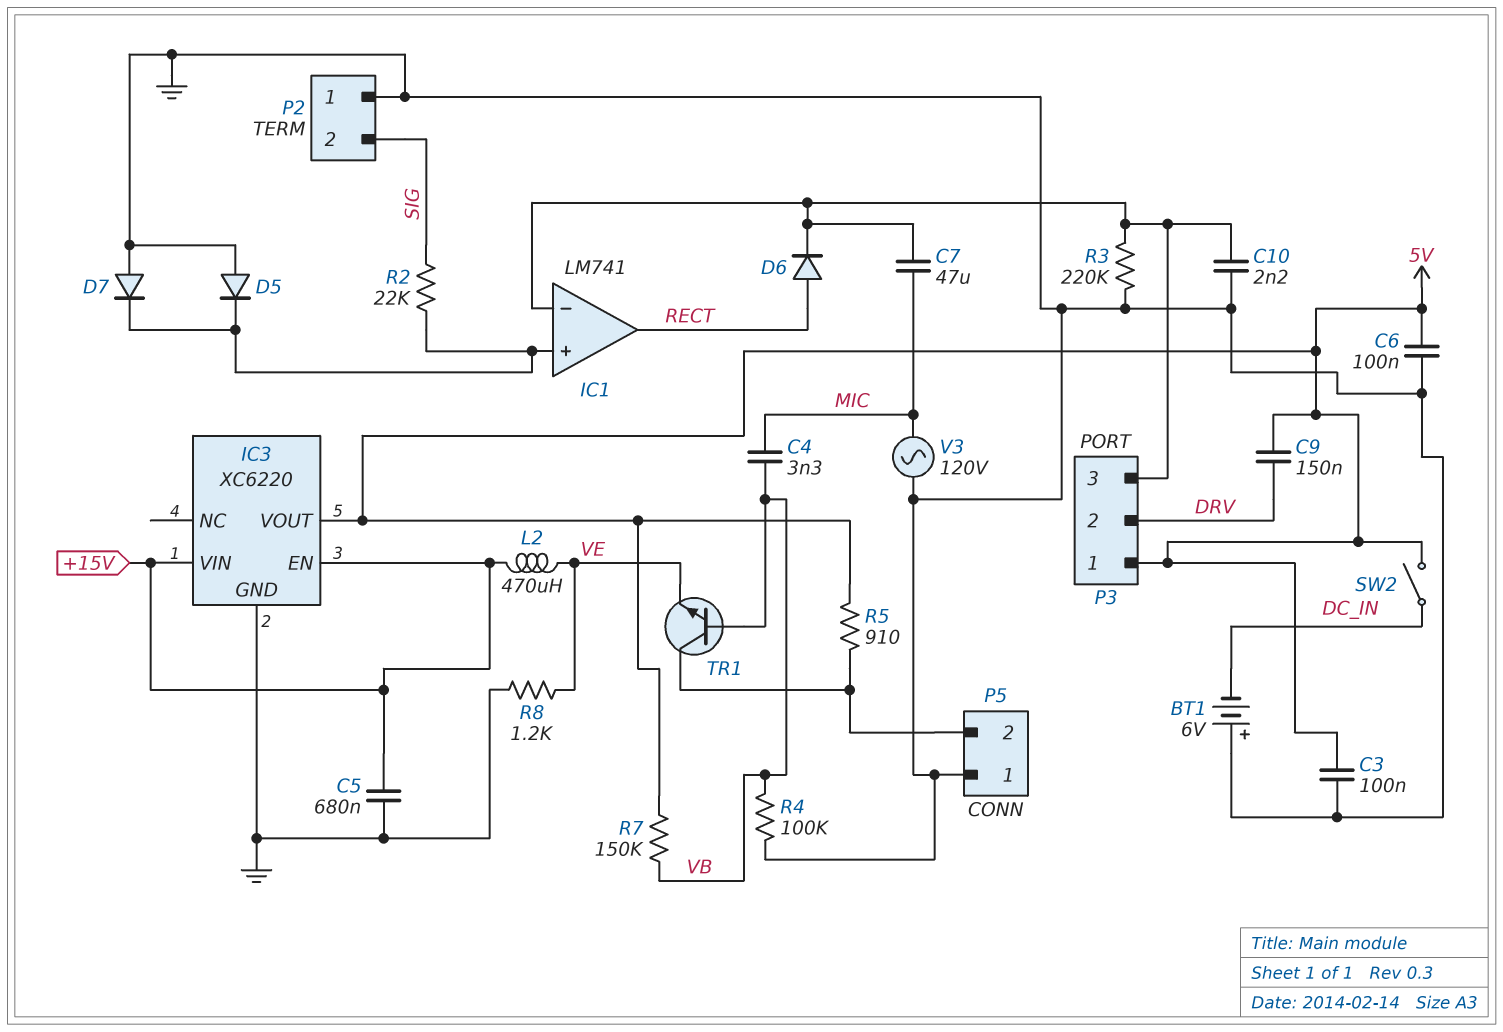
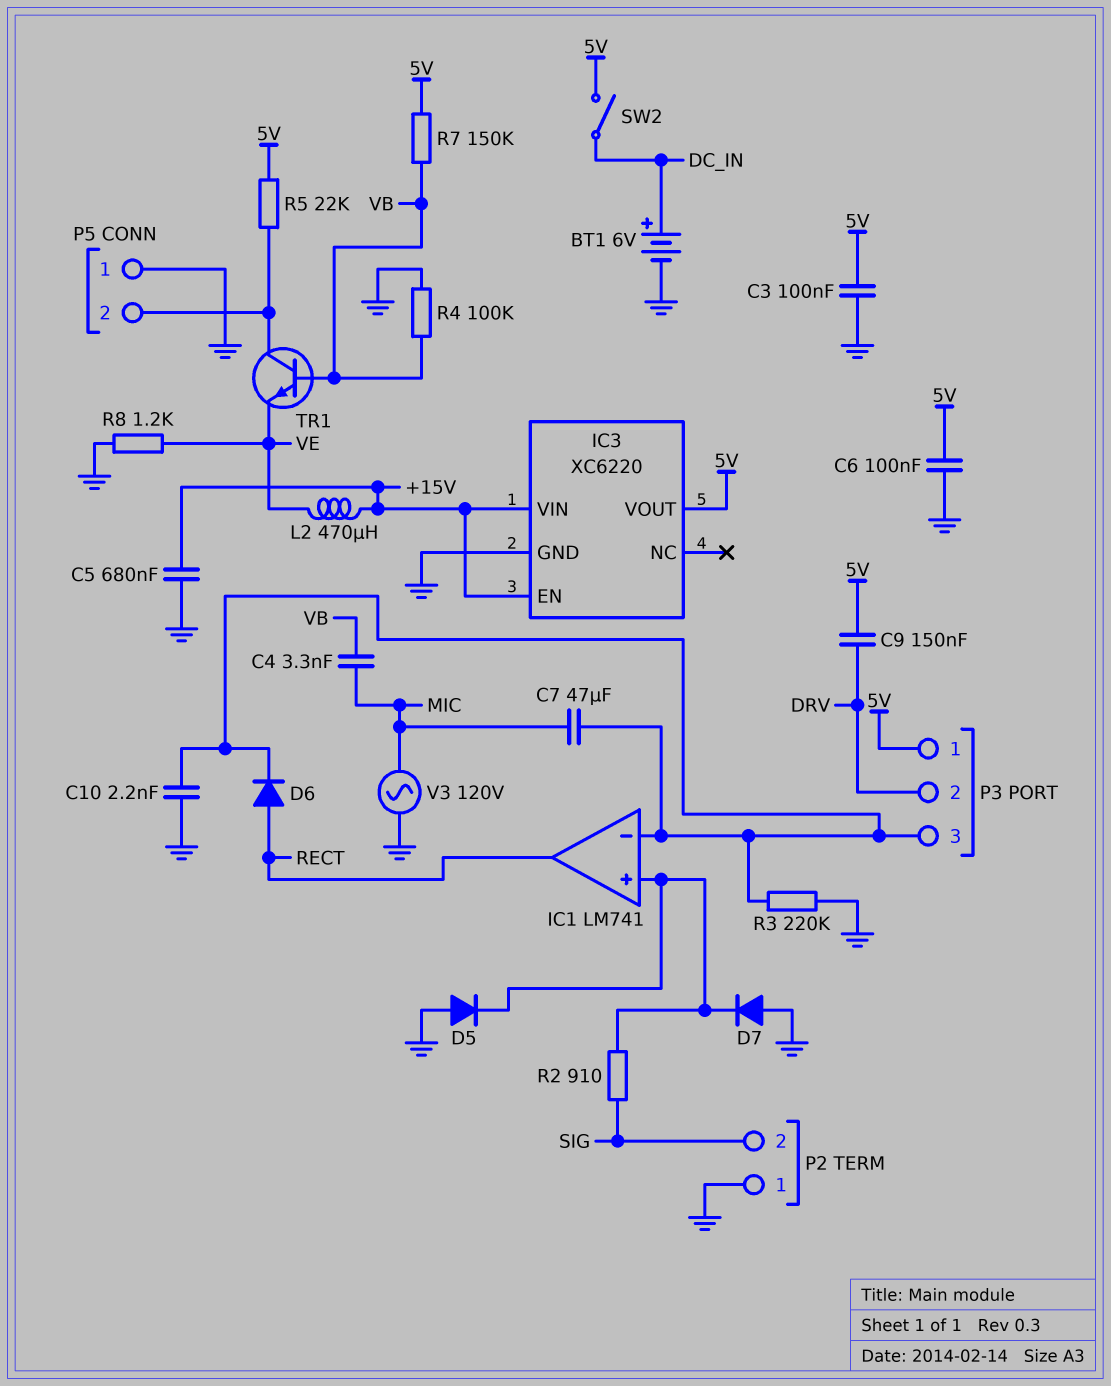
BT1: 6V (plus GND, minus DC_IN) -> 6V (plus DC_IN, minus GND)
R2: 22k (IC1/in+, SIG) -> 910 (IC1/in+, SIG)
R5: 910 (5V, P5/2) -> 22k (5V, P5/2)

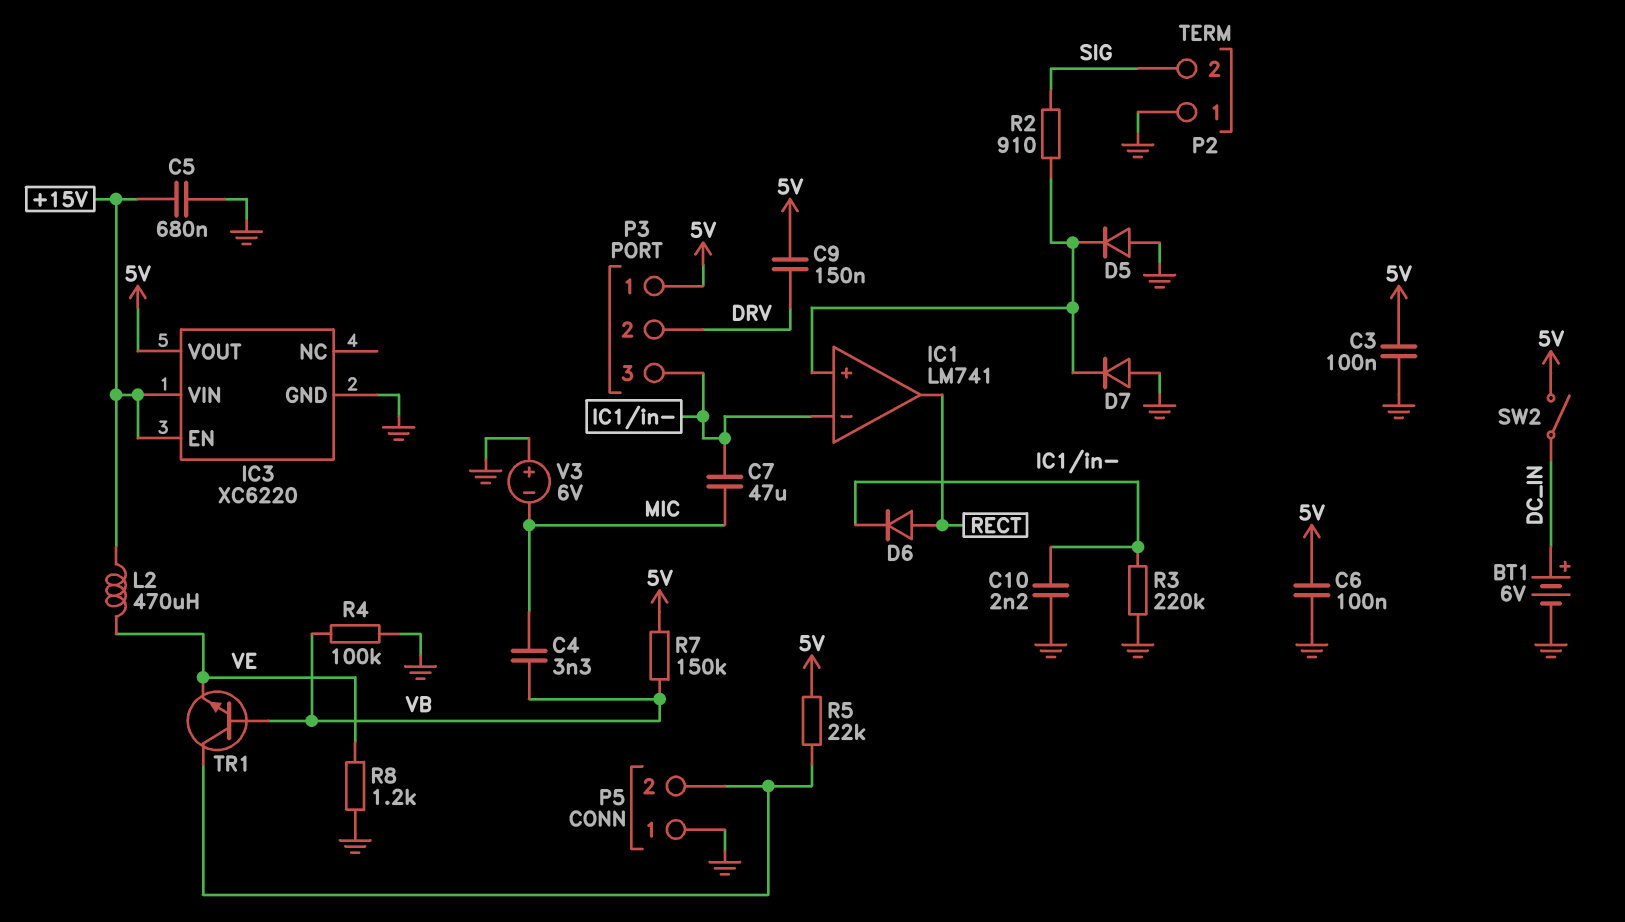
V3: AC 120V (GND, MIC) -> 6V (plus GND, minus MIC)

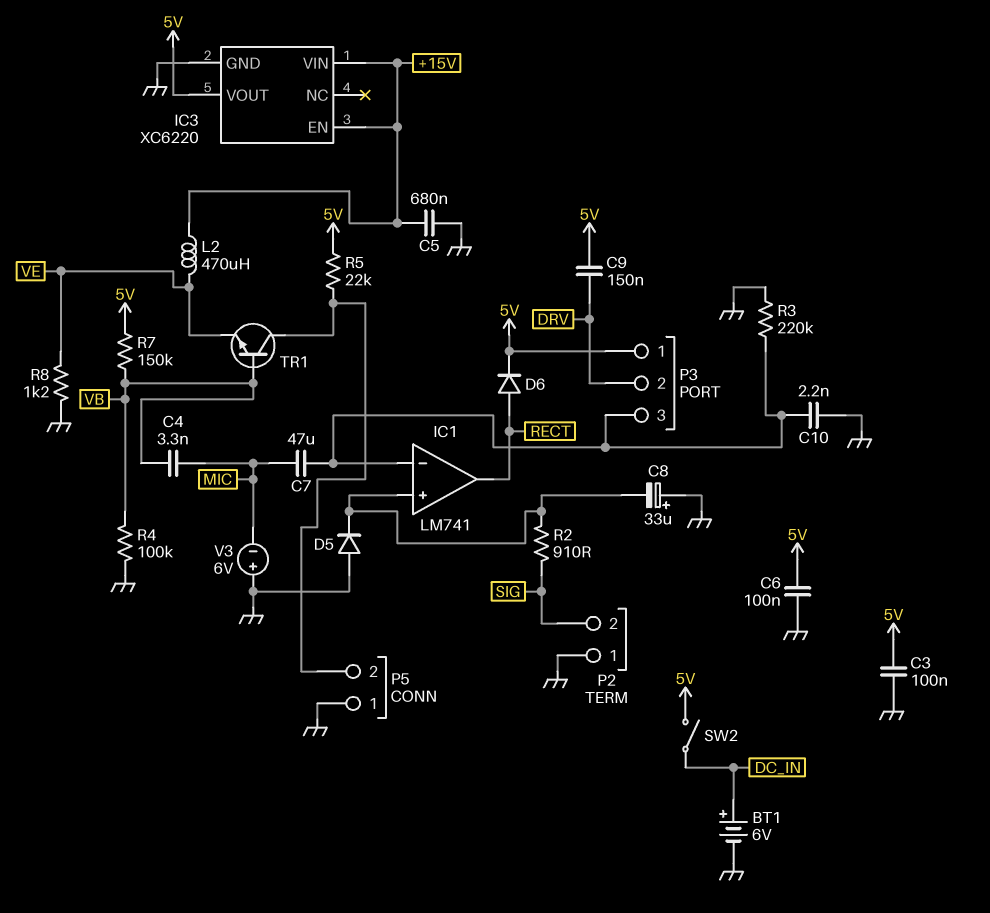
C8: none -> 33uF (plus GND, minus IC1/in+)
D6: diode (A RECT, K IC1/in-) -> diode (A RECT, K 5V)
D7: diode (A GND, K IC1/in+) -> none

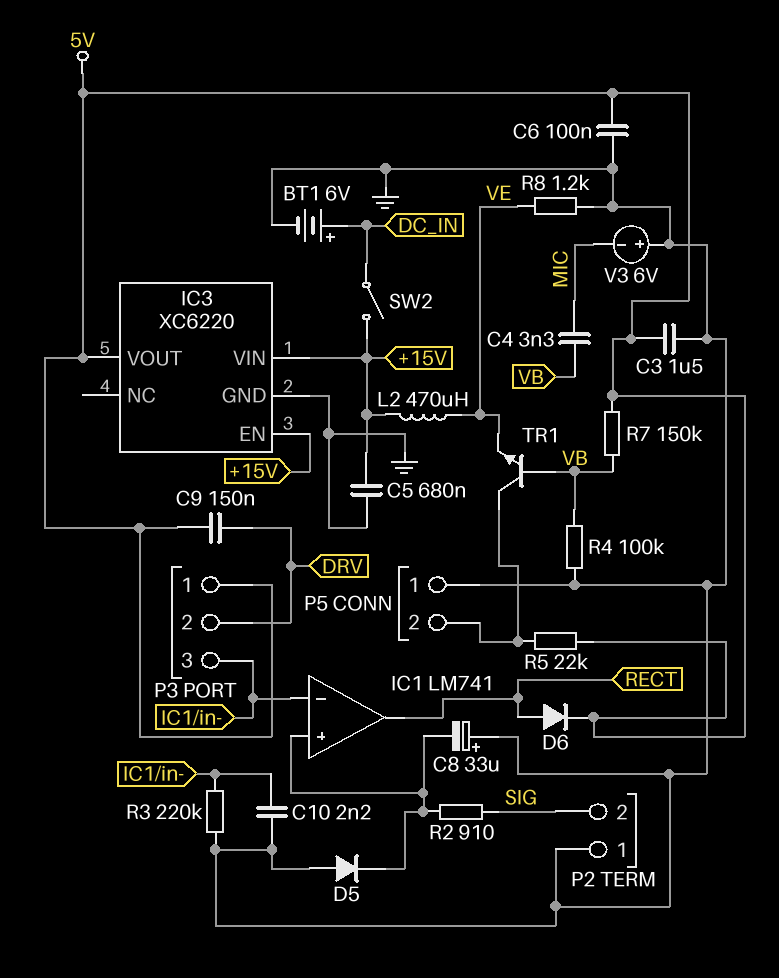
C3: 100nF (5V, GND) -> 1.5uF (5V, GND)
C7: 47uF (IC1/in-, MIC) -> none
SW2: switch (5V, DC_IN) -> switch (+15V, DC_IN)

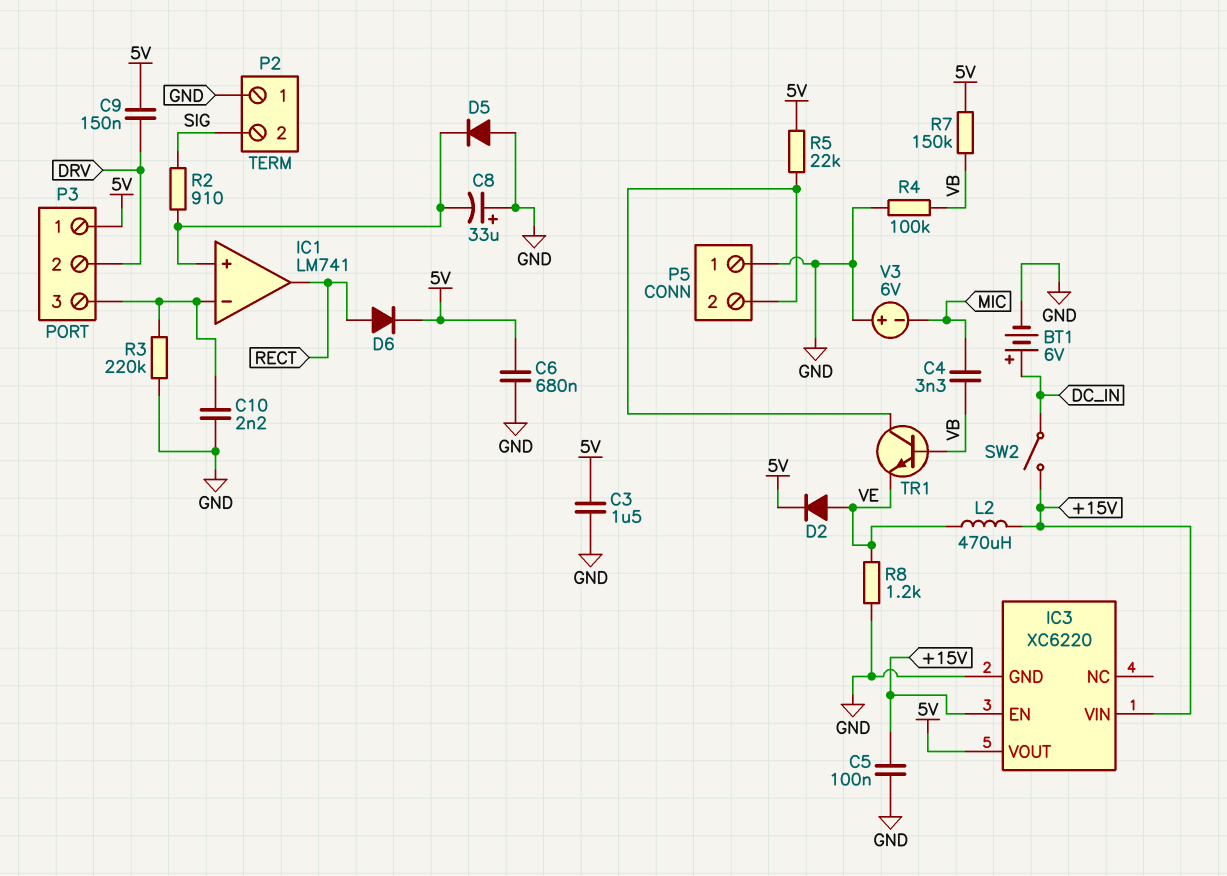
C5: 680nF (+15V, GND) -> 100nF (+15V, GND)
C6: 100nF (5V, GND) -> 680nF (5V, GND)
D2: none -> diode (A VE, K 5V)

